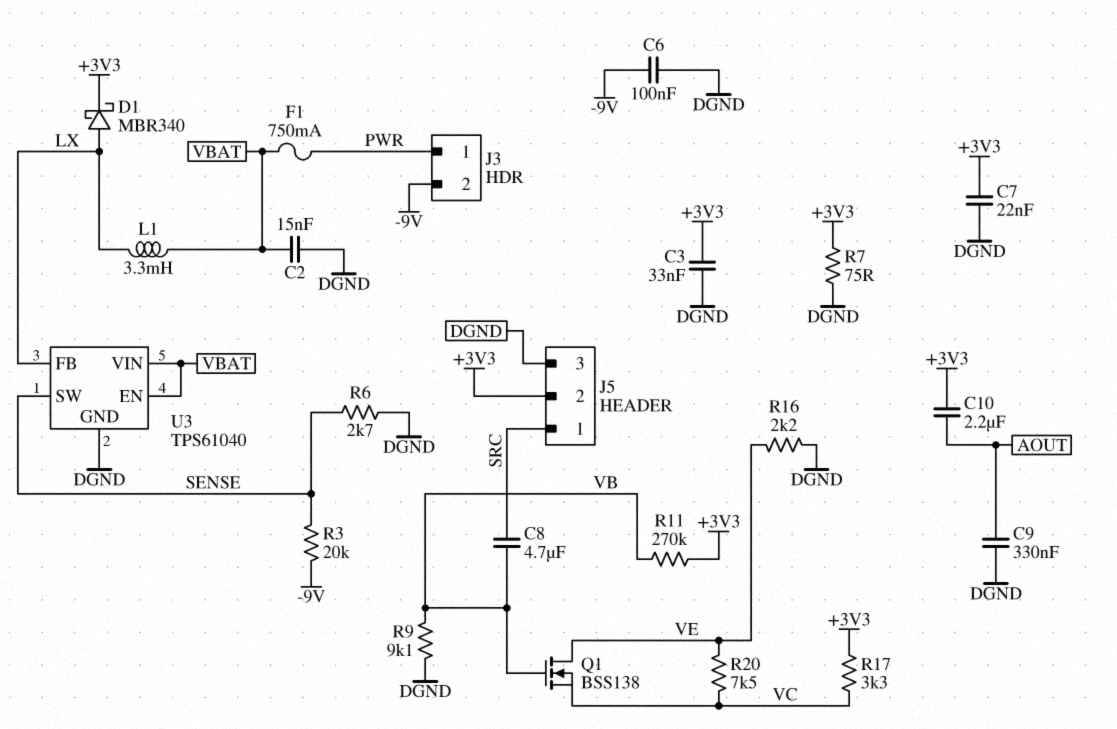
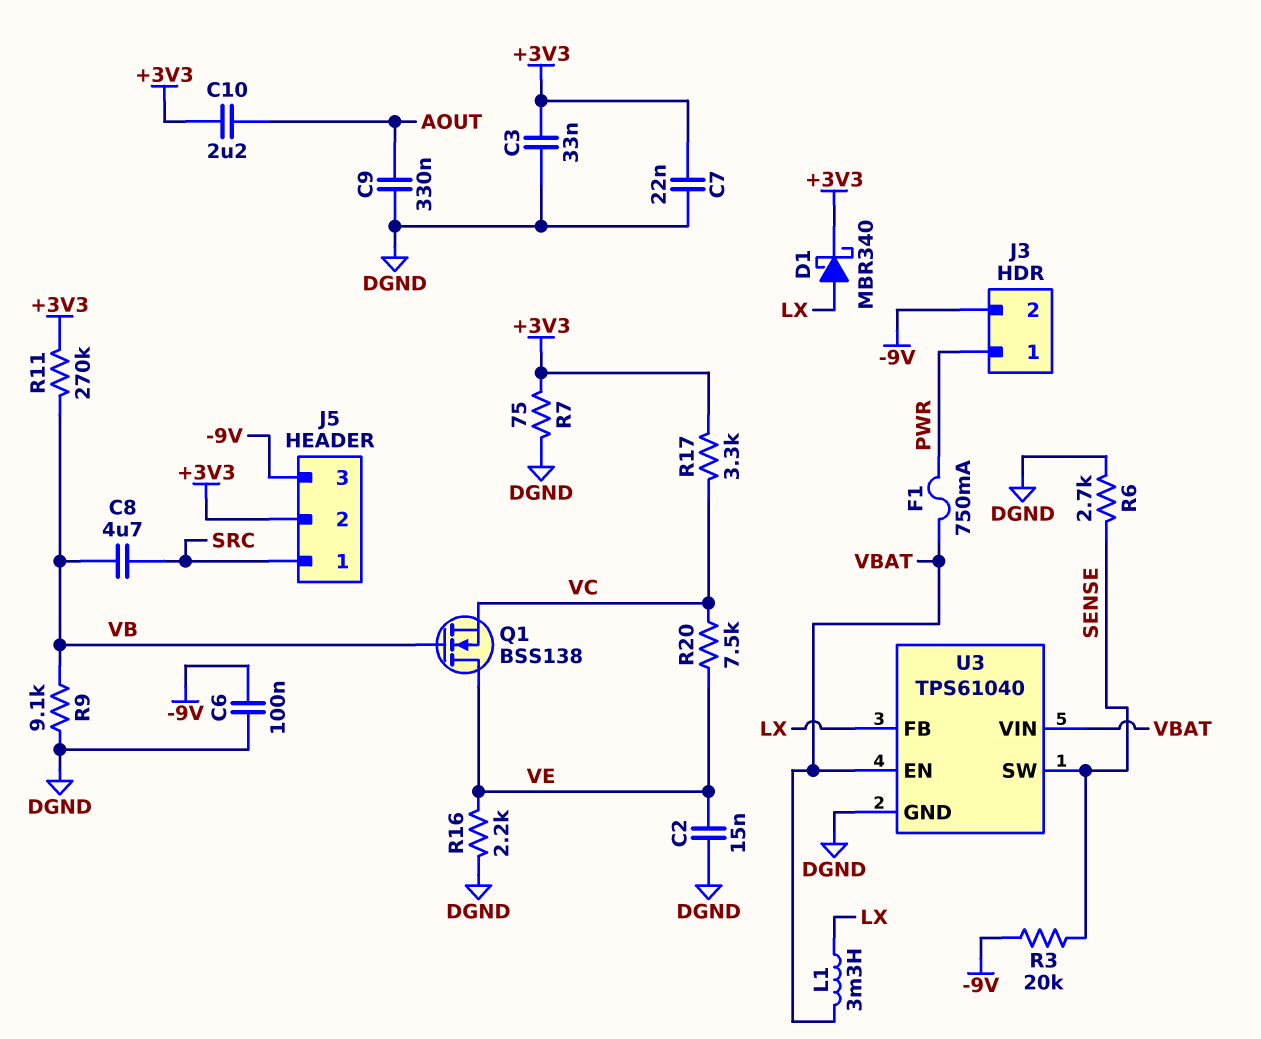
C2: 15nF (DGND, VBAT) -> 15nF (DGND, VE)
J5 pin 3: DGND -> -9V

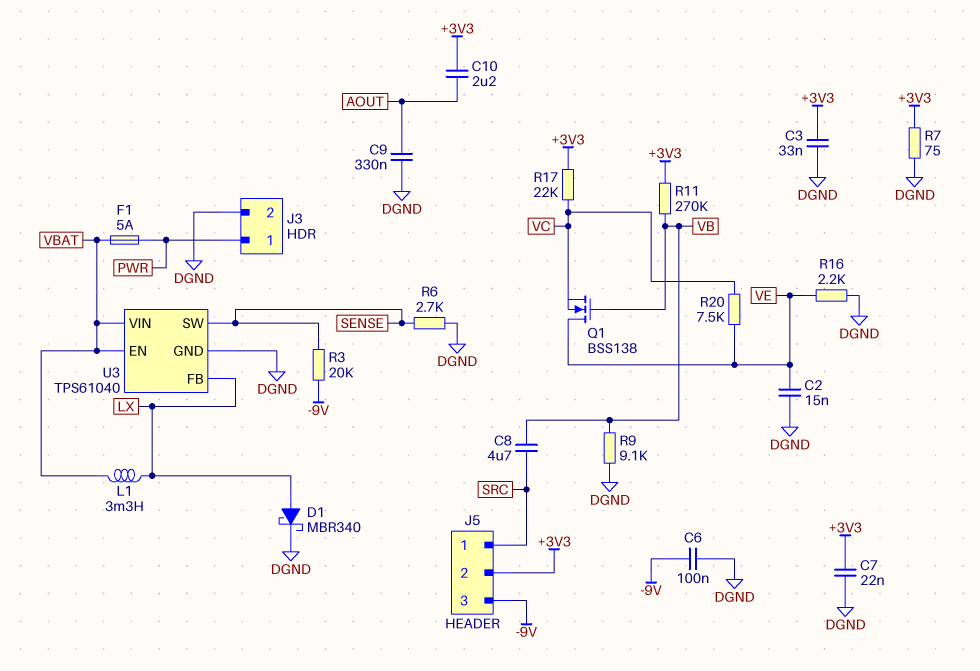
D1: schottky MBR340 (A LX, K +3V3) -> schottky MBR340 (A LX, K DGND)
F1: 750mA (PWR, VBAT) -> 5A (PWR, VBAT)
J3 pin 2: -9V -> DGND
R17: 3.3k (+3V3, VC) -> 22k (+3V3, VC)

